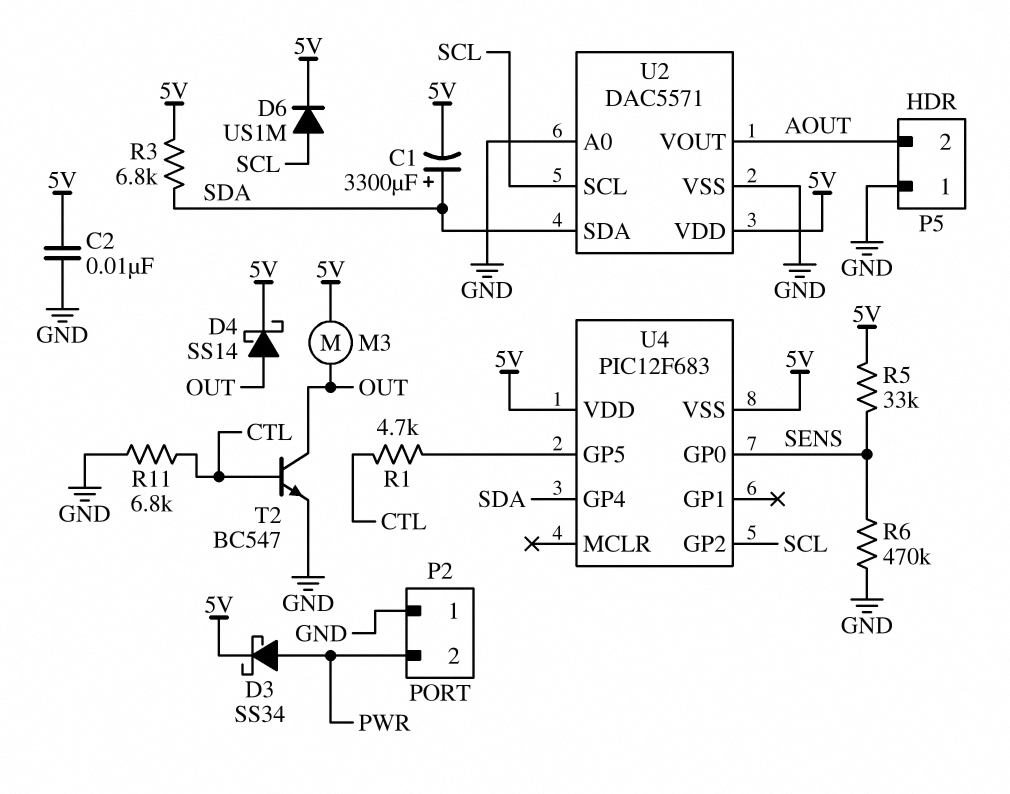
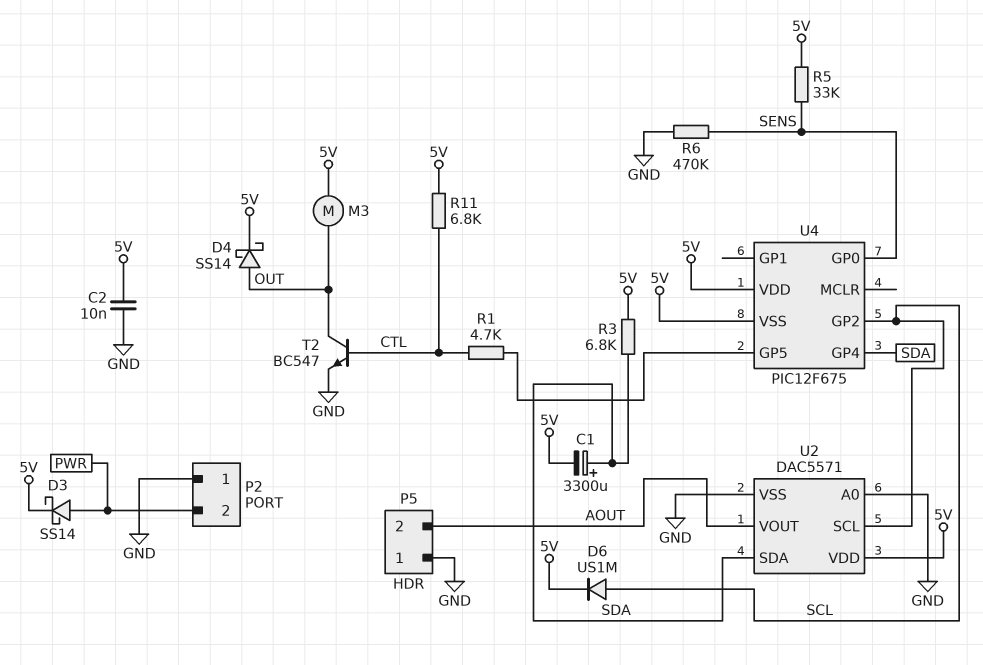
D3: schottky SS34 (A PWR, K 5V) -> schottky SS14 (A PWR, K 5V)
R11: 6.8k (CTL, GND) -> 6.8k (5V, CTL)
U4: PIC12F683 -> PIC12F675

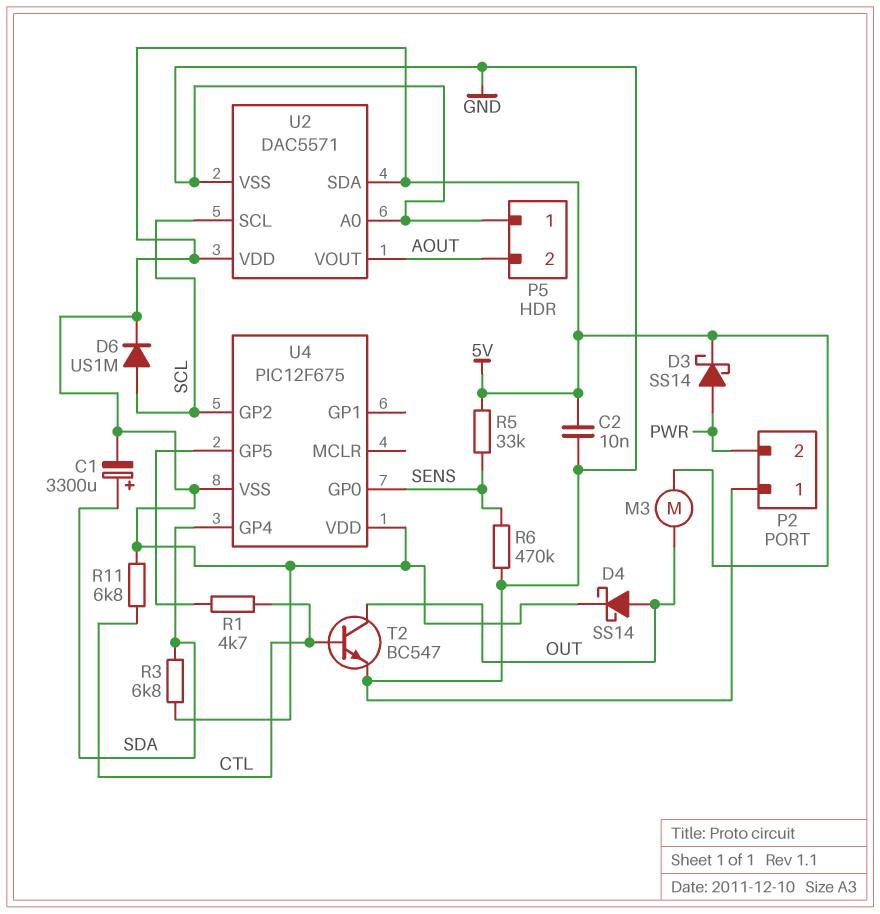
U2 pin SDA: SDA -> 5V

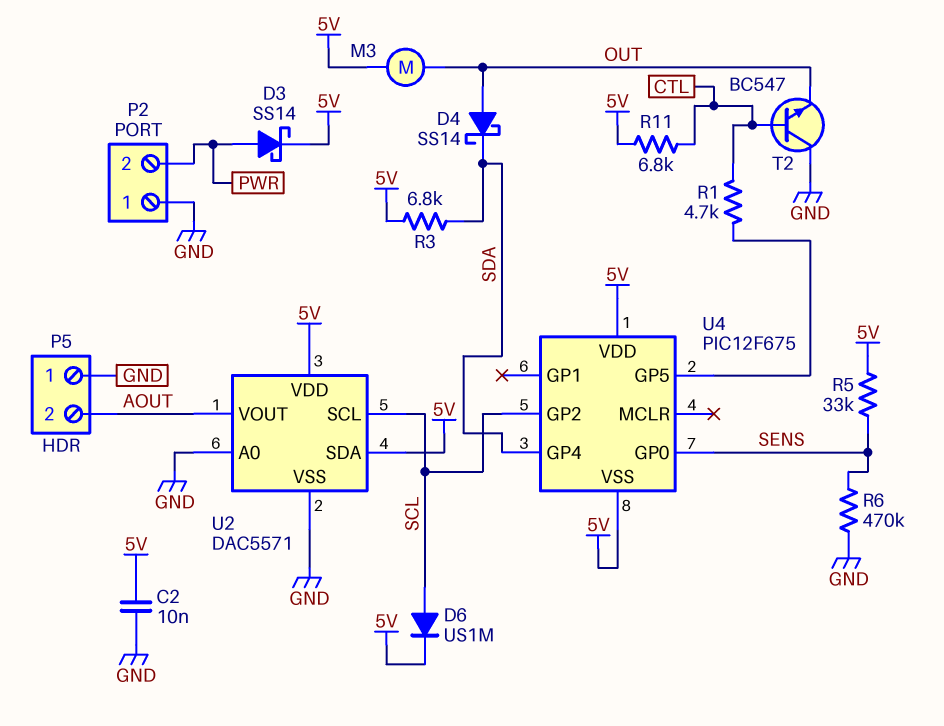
C1: 3300uF (plus SDA, minus 5V) -> none
D4: schottky SS14 (A OUT, K 5V) -> schottky SS14 (A OUT, K SDA)
T2: NPN BC547 (B CTL, C OUT, E GND) -> NPN BC547 (B CTL, C GND, E OUT)

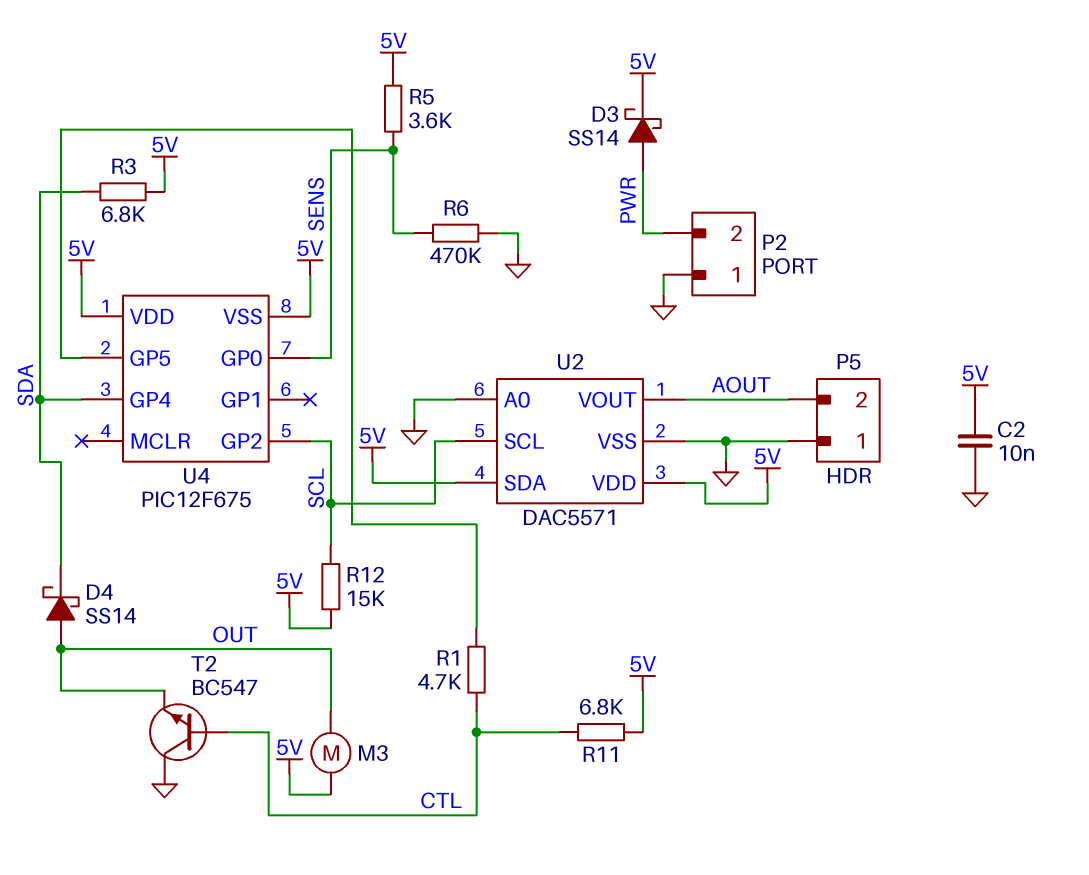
D6: diode US1M (A SCL, K 5V) -> none
R5: 33k (5V, SENS) -> 3.6k (5V, SENS)
R12: none -> 15k (5V, SCL)

